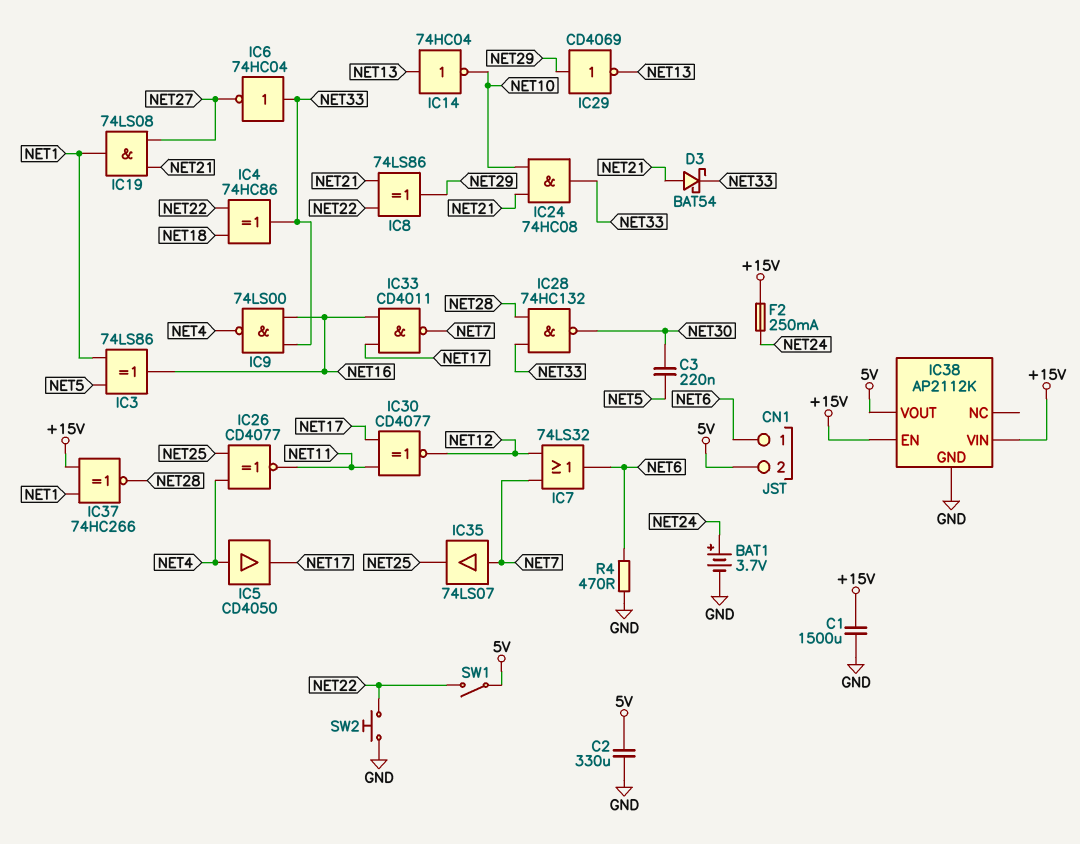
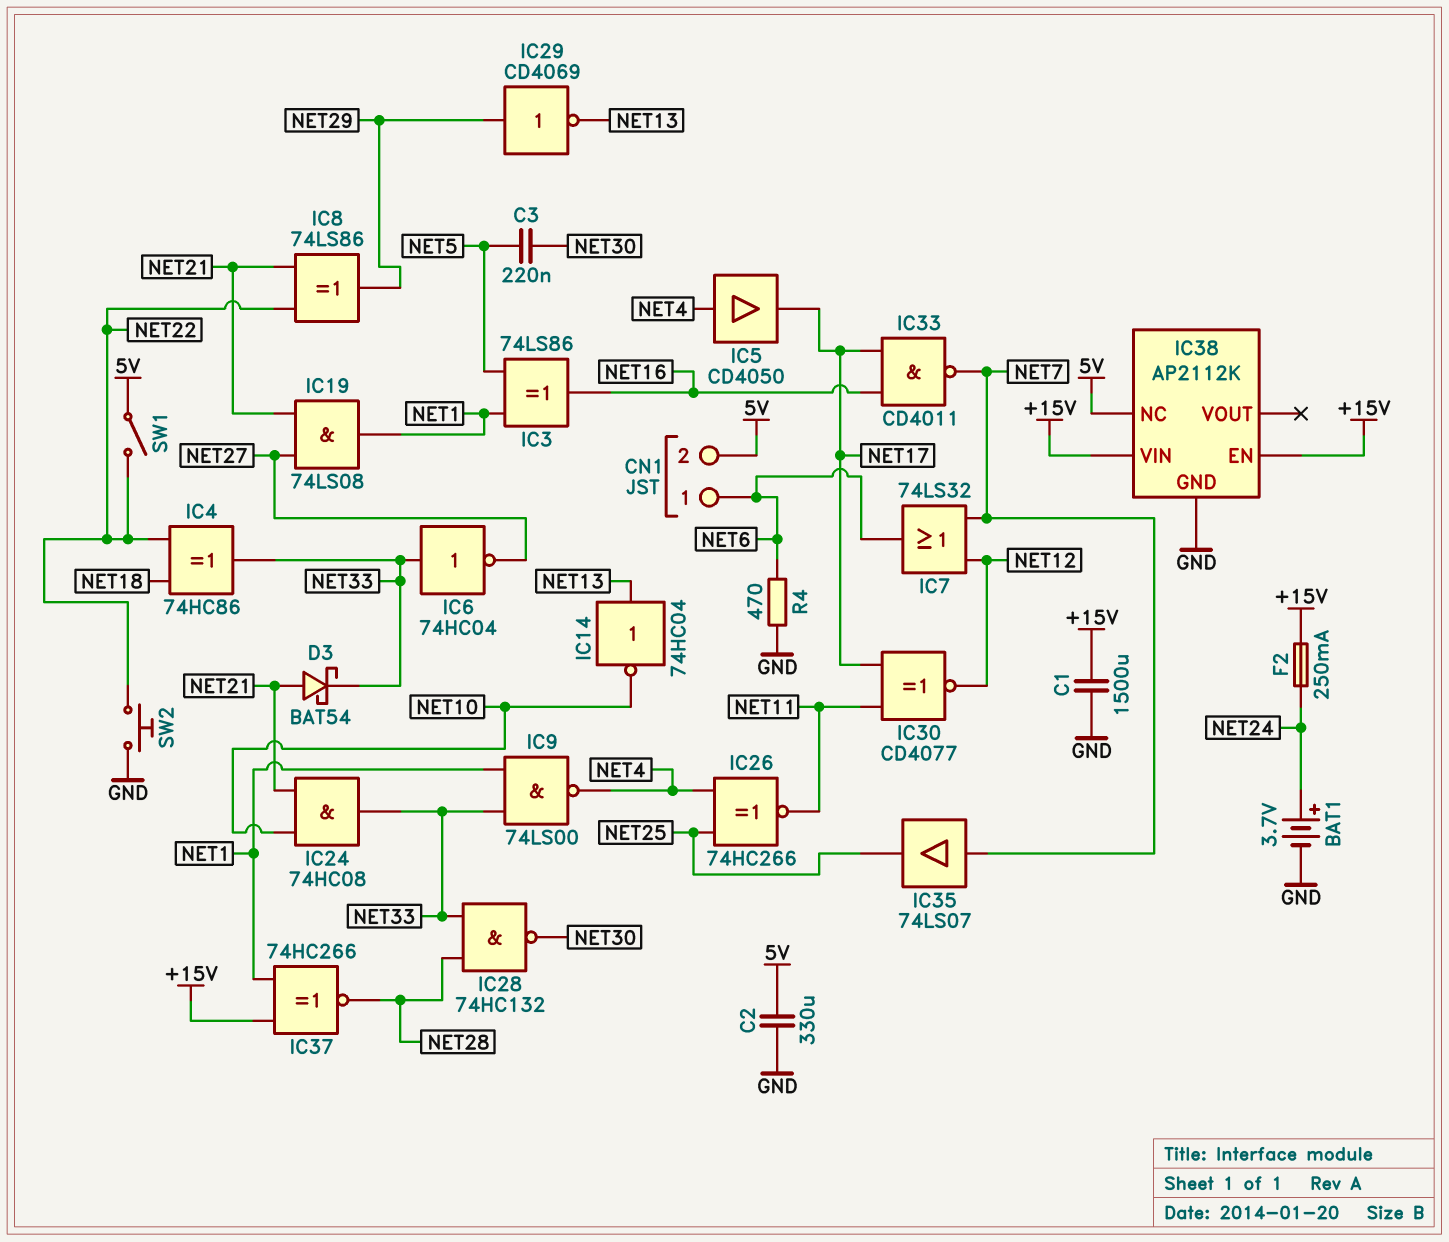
IC9: NAND 74LS00 (in NET16, in NET33, out NET4) -> NAND 74LS00 (in NET1, in NET33, out NET4)
IC26: XNOR CD4077 (in NET4, in NET25, out NET11) -> XNOR 74HC266 (in NET4, in NET25, out NET11)
IC38 pin NC: none -> 5V
IC38 pin VOUT: 5V -> none

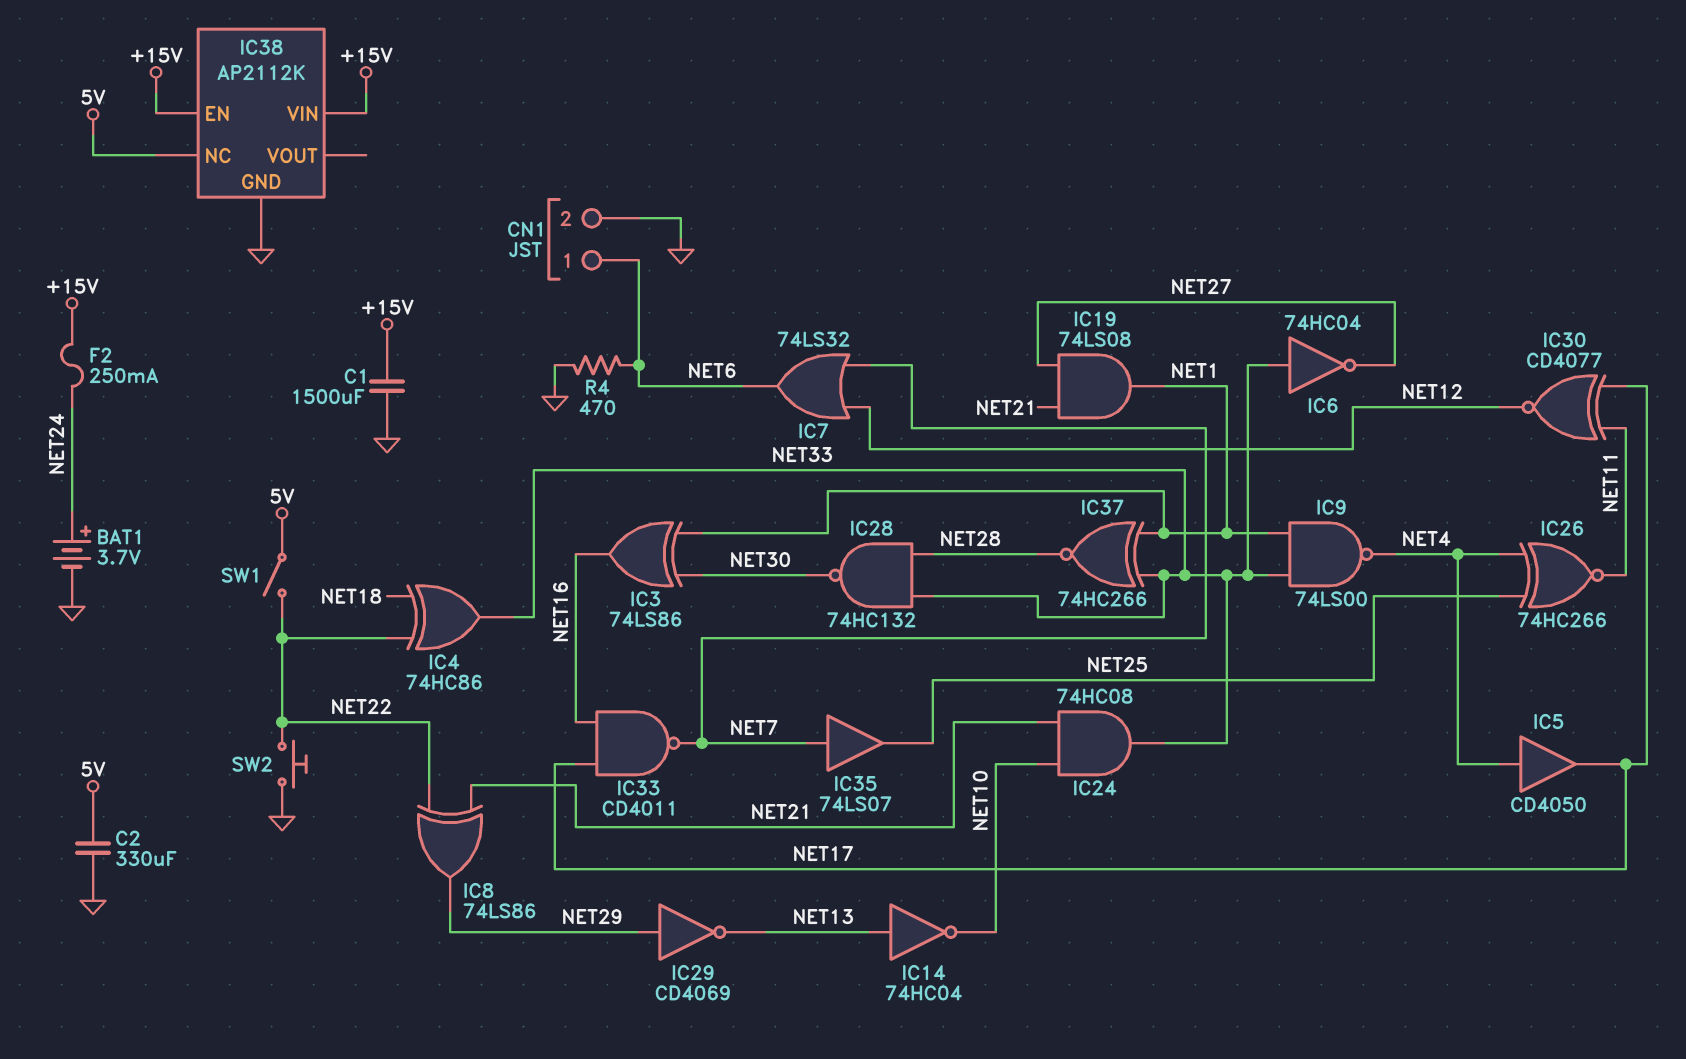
C3: 220nF (NET5, NET30) -> none
CN1 pin 2: 5V -> GND
D3: schottky BAT54 (A NET21, K NET33) -> none
IC3: XOR 74LS86 (in NET1, in NET5, out NET16) -> XOR 74LS86 (in NET1, in NET30, out NET16)
IC37: XNOR 74HC266 (in +15V, in NET1, out NET28) -> XNOR 74HC266 (in NET1, in NET33, out NET28)

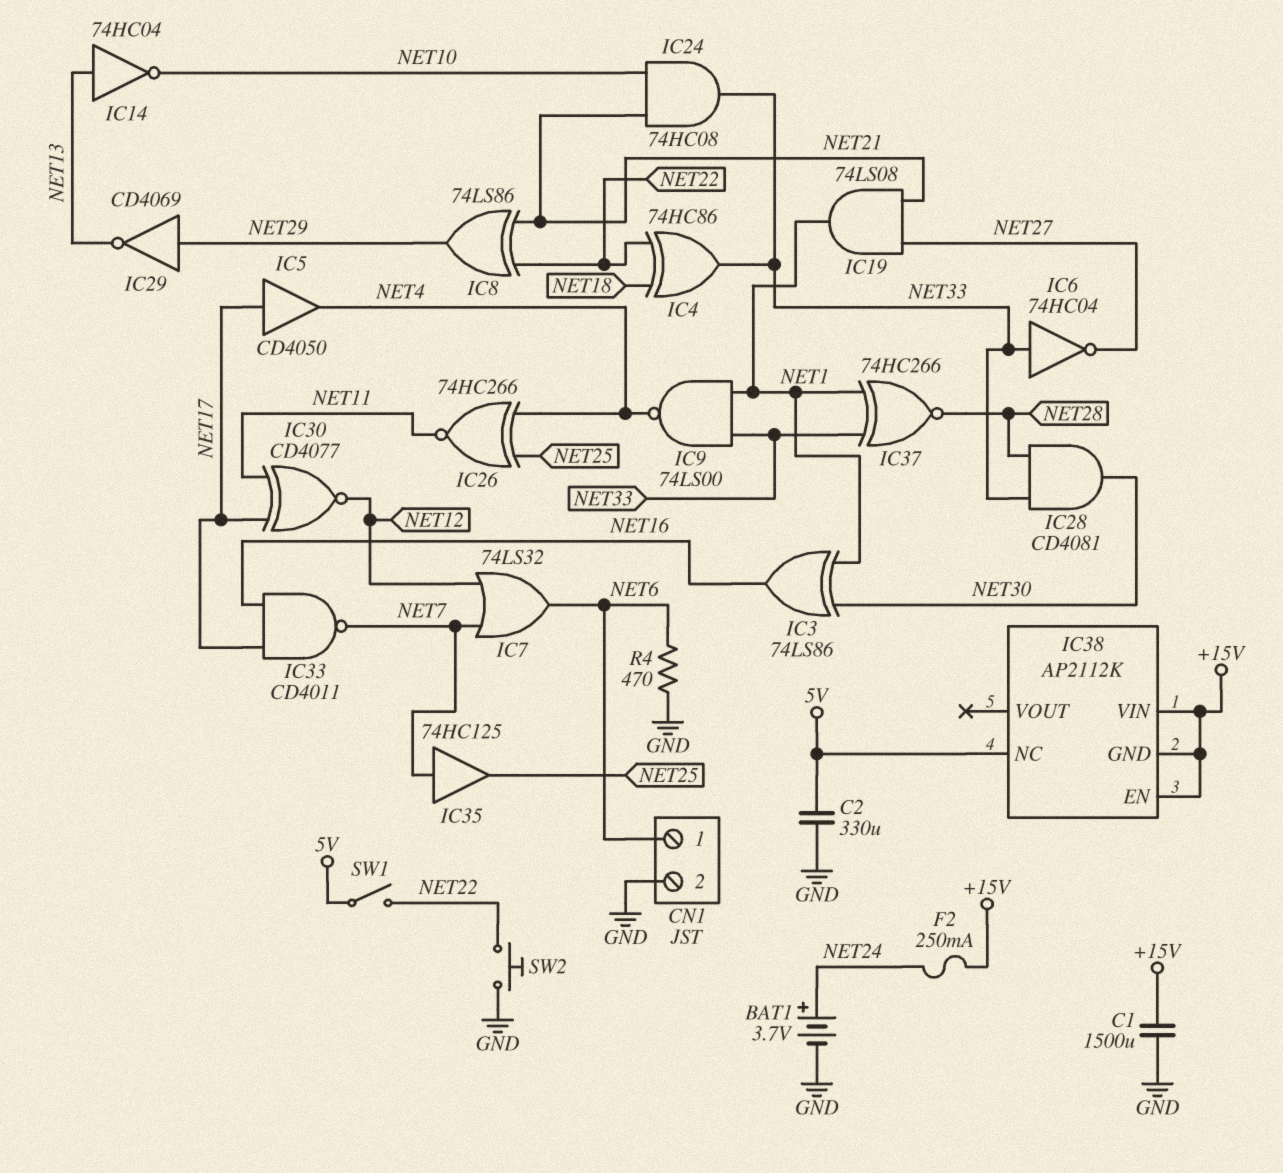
IC5: buffer CD4050 (in NET4, out NET17) -> buffer CD4050 (in NET17, out NET4)
IC28: NAND 74HC132 (in NET28, in NET33, out NET30) -> AND CD4081 (in NET28, in NET33, out NET30)
IC35: buffer 74LS07 (in NET7, out NET25) -> buffer 74HC125 (in NET7, out NET25)
IC38 pin GND: GND -> +15V

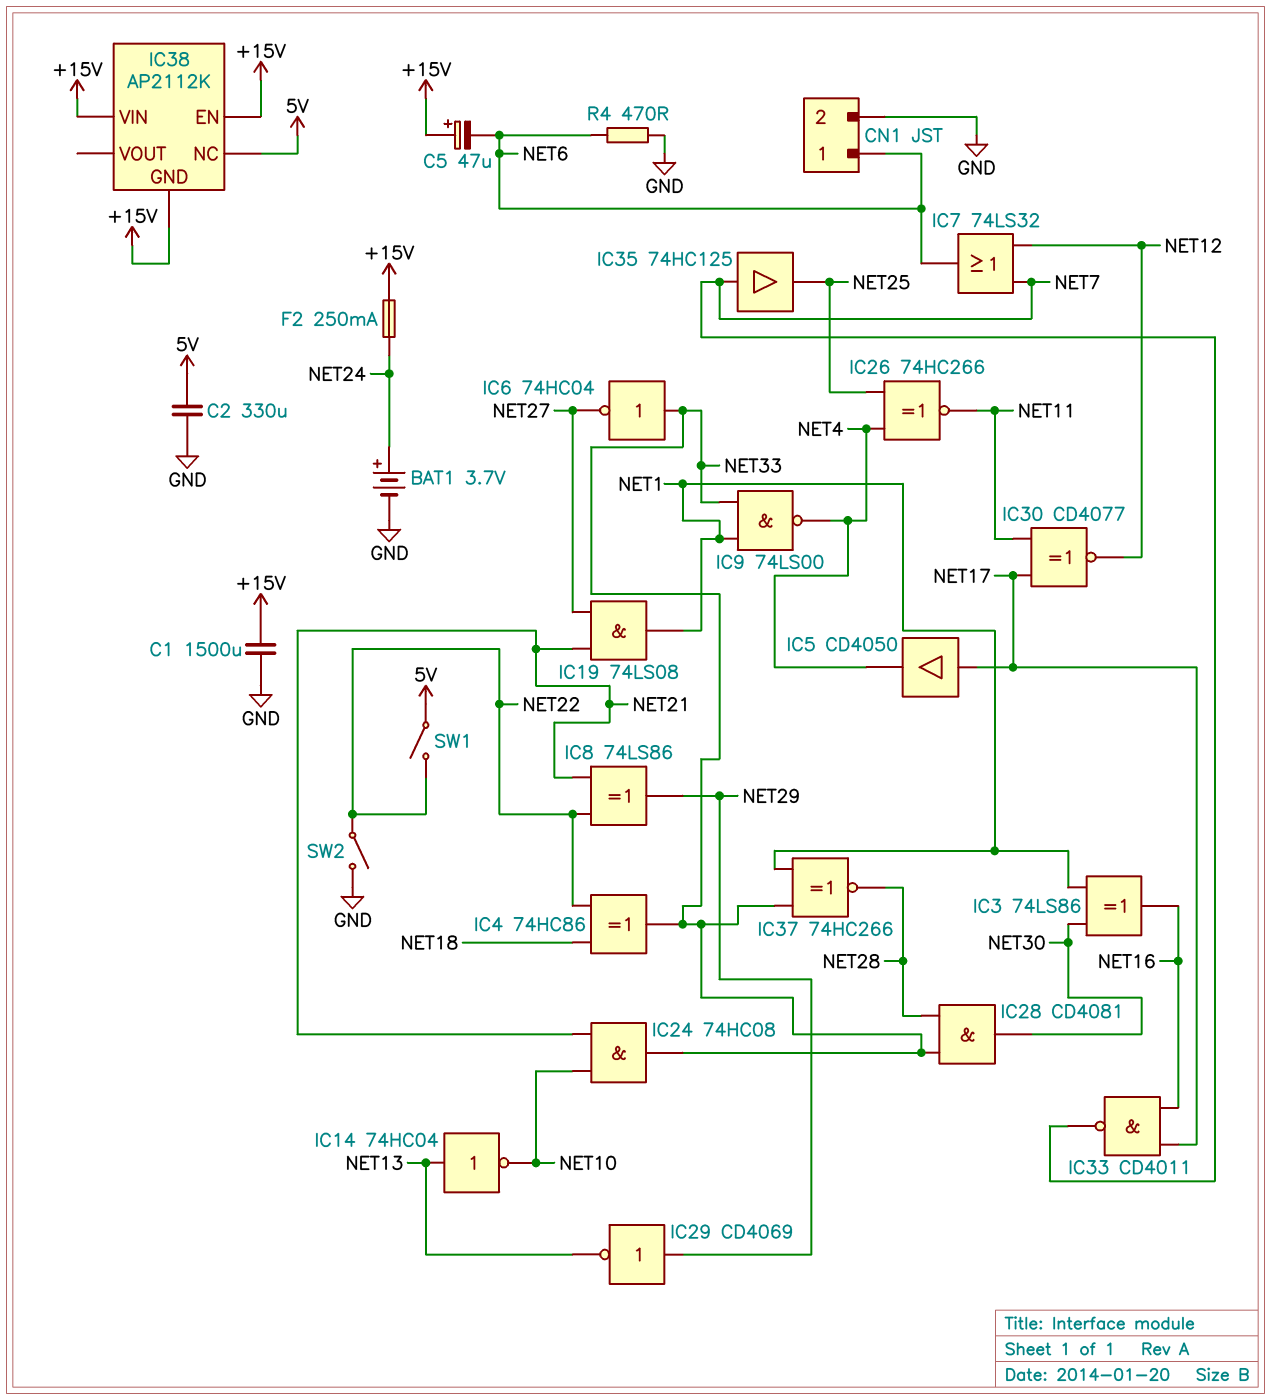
C5: none -> 47uF (plus +15V, minus NET6)
SW2: button (GND, NET22) -> switch (GND, NET22)

